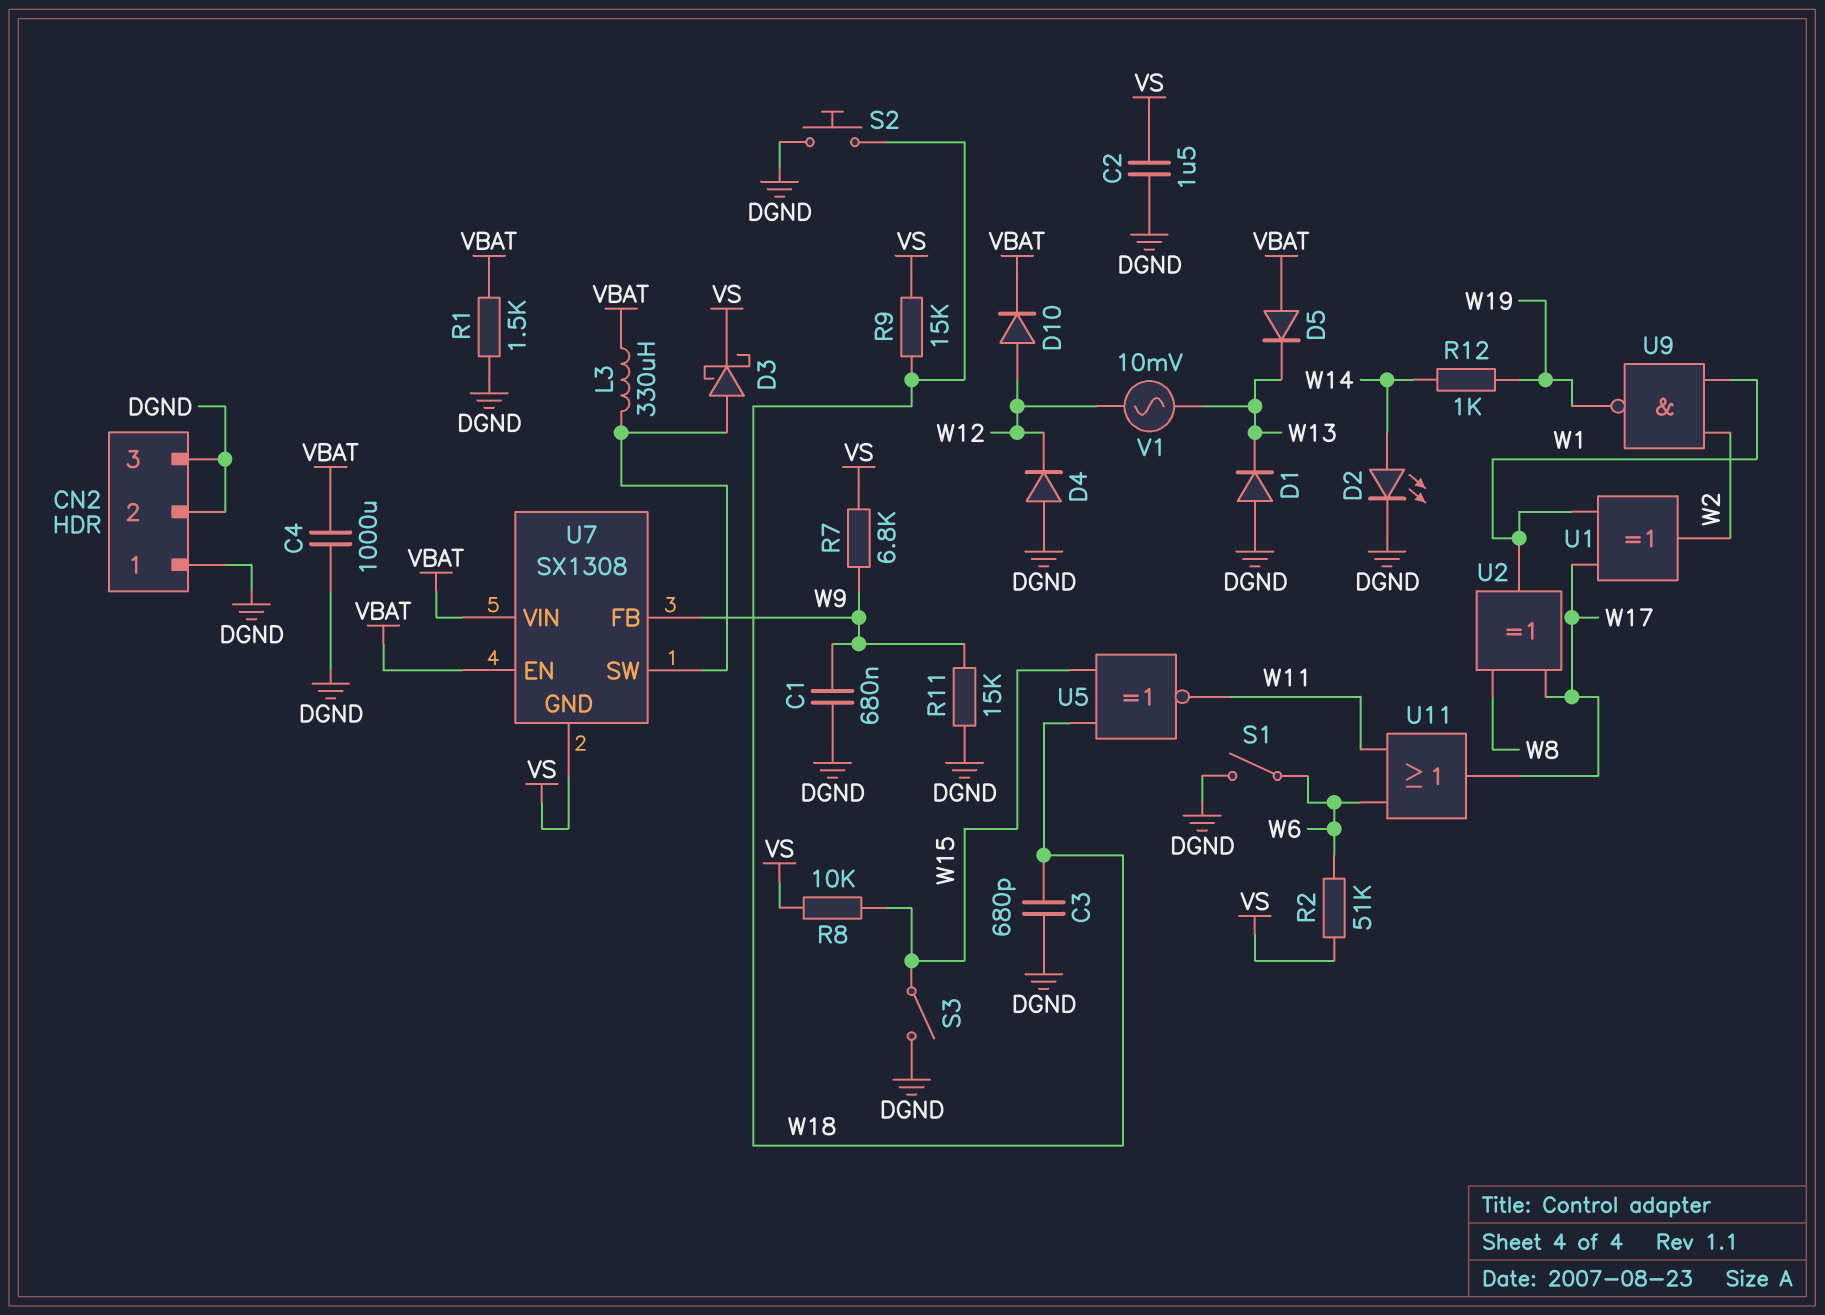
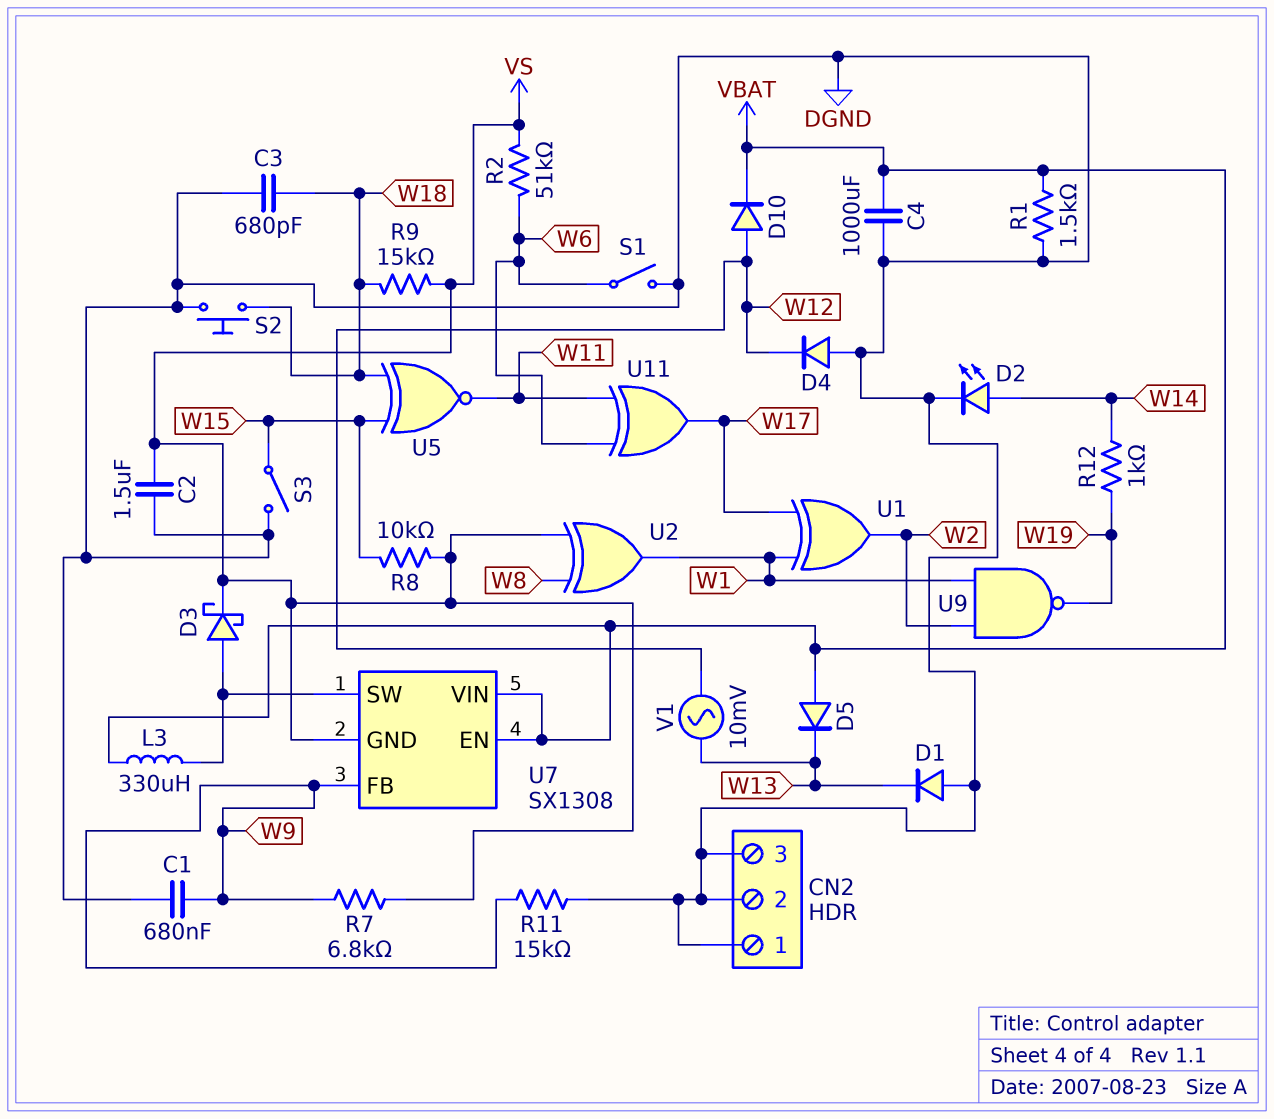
U2: XOR (in W8, in W17, out W1) -> XOR (in VS, in W8, out W1)
U11: OR (in W6, in W11, out W17) -> XOR (in W6, in W11, out W17)

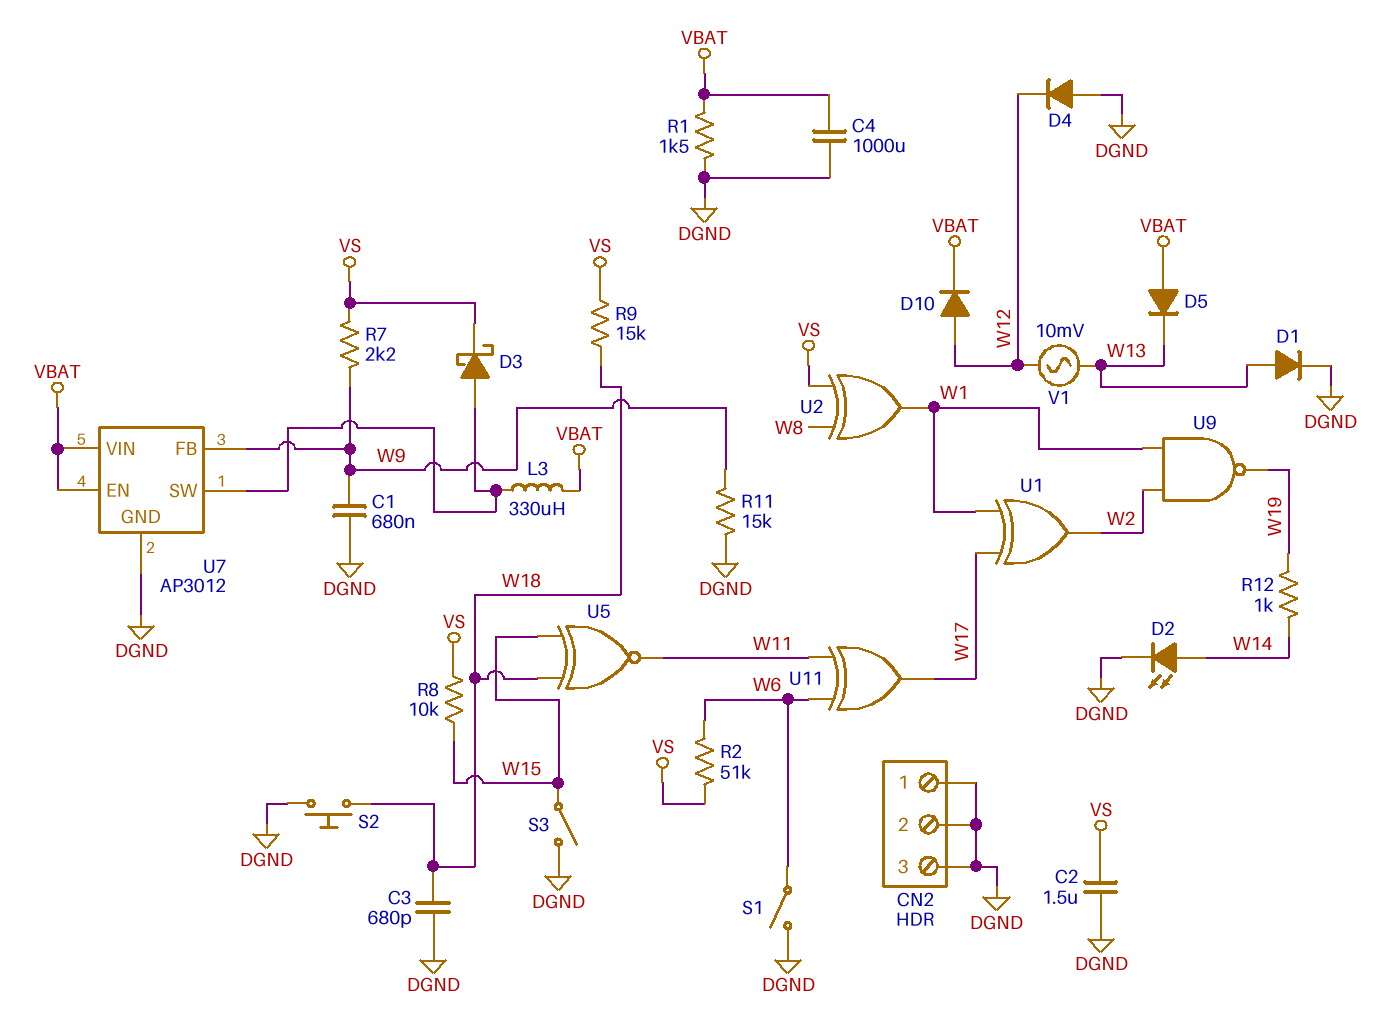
D1: diode (A DGND, K W13) -> diode (A W13, K DGND)
R7: 6.8k (VS, W9) -> 2.2k (VS, W9)
U7: SX1308 -> AP3012
U7 pin GND: VS -> DGND

